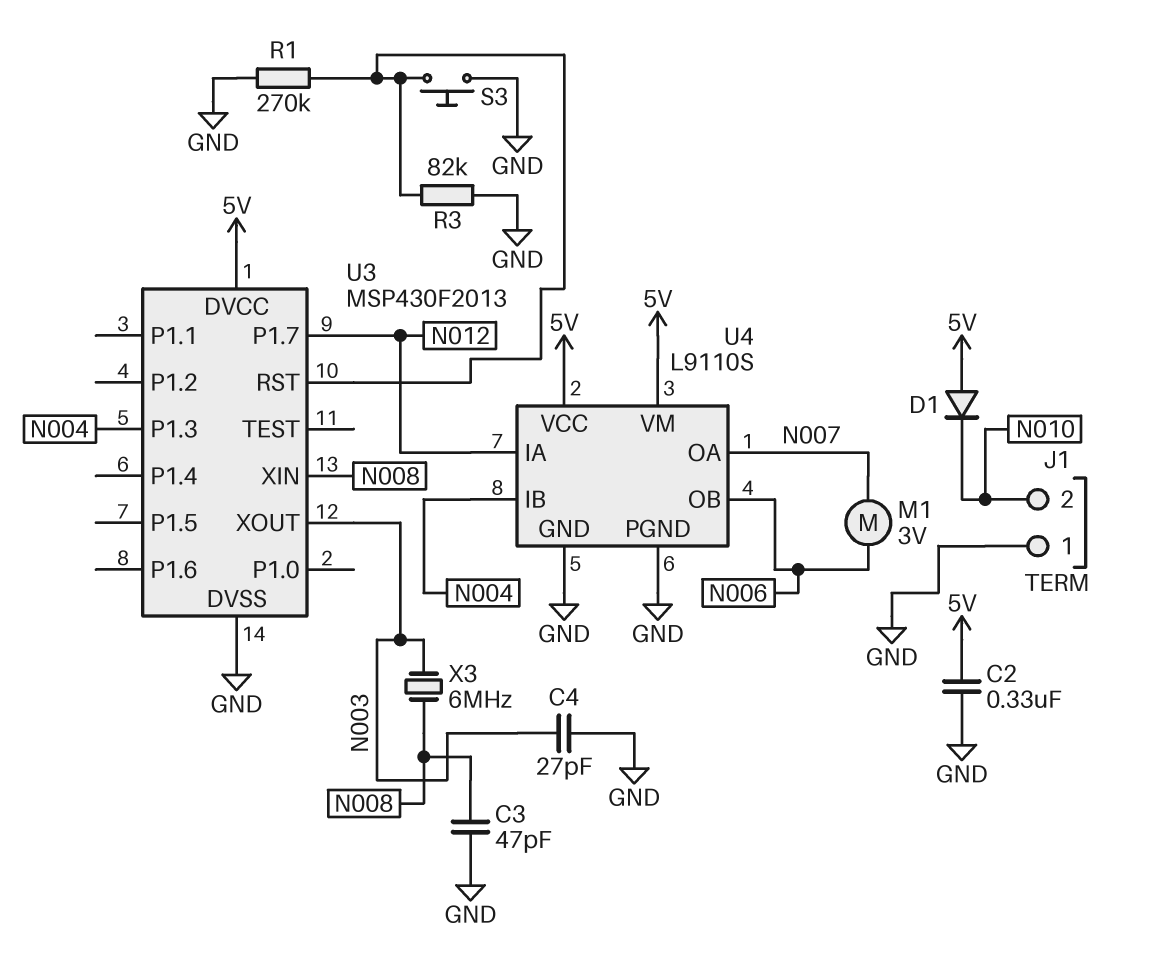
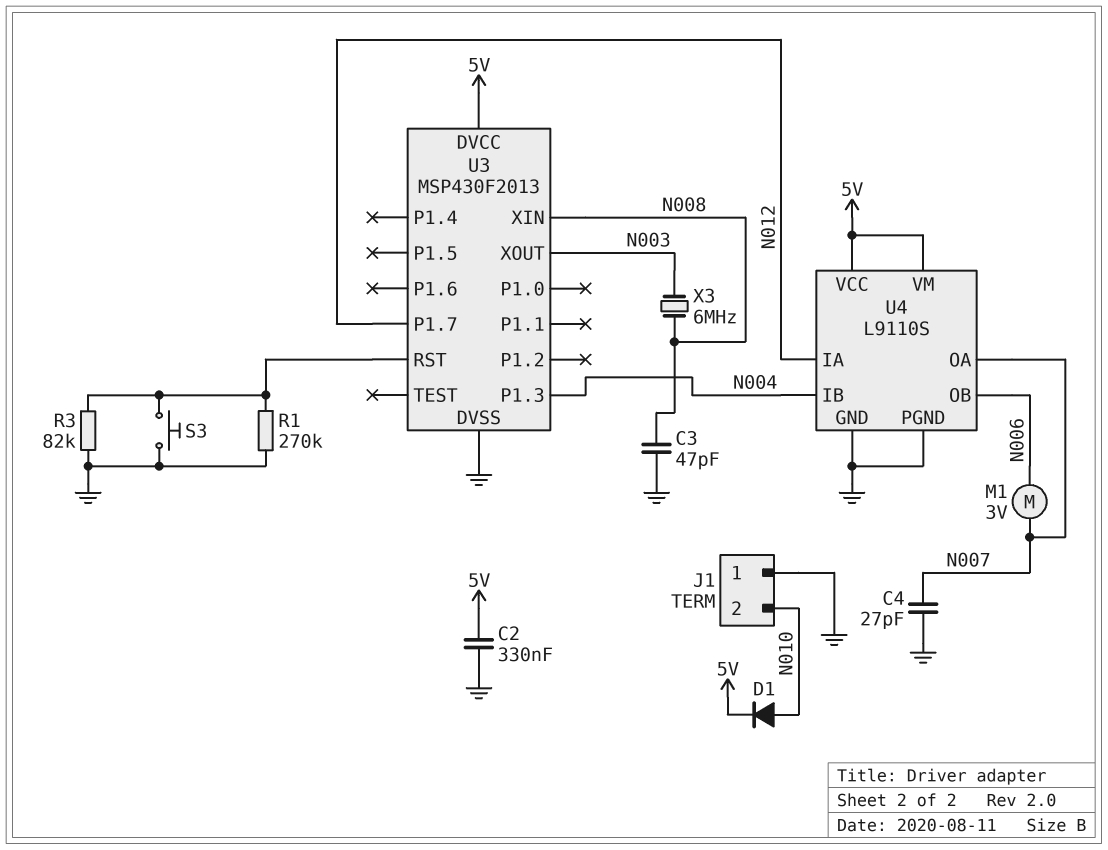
C4: 27pF (GND, N003) -> 27pF (GND, N007)
D1: diode (A 5V, K N010) -> diode (A N010, K 5V)

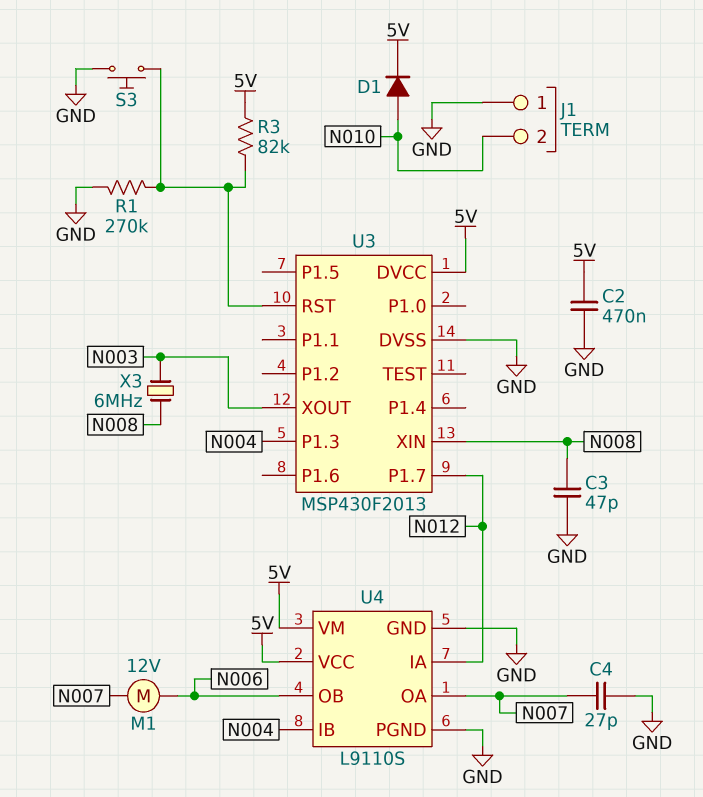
C2: 330nF (5V, GND) -> 470nF (5V, GND)
M1: motor 3V (N006, N007) -> motor 12V (N006, N007)
R3: 82k (GND, U3/RST) -> 82k (5V, U3/RST)

